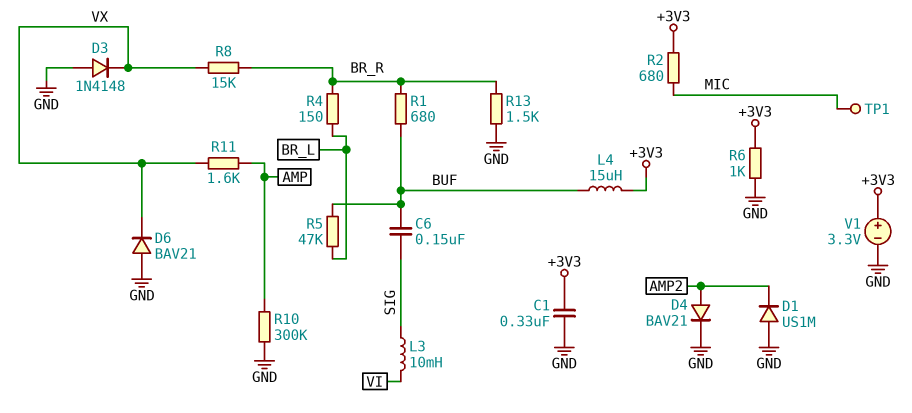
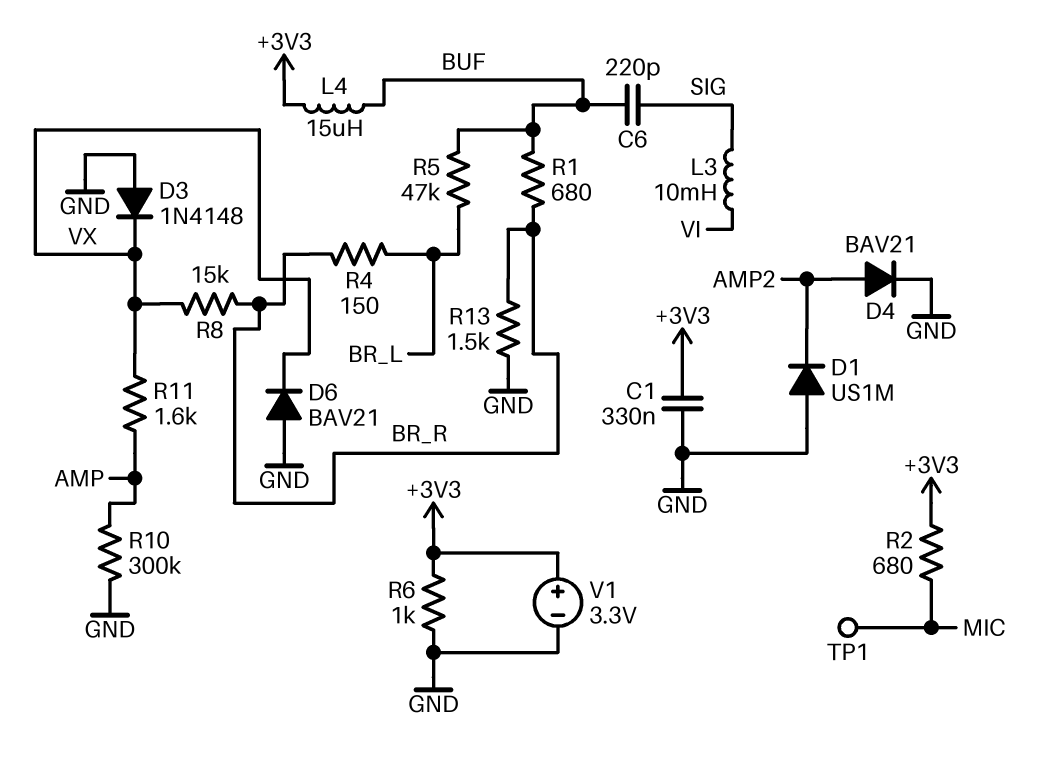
C6: 150nF (BUF, SIG) -> 220pF (BUF, SIG)

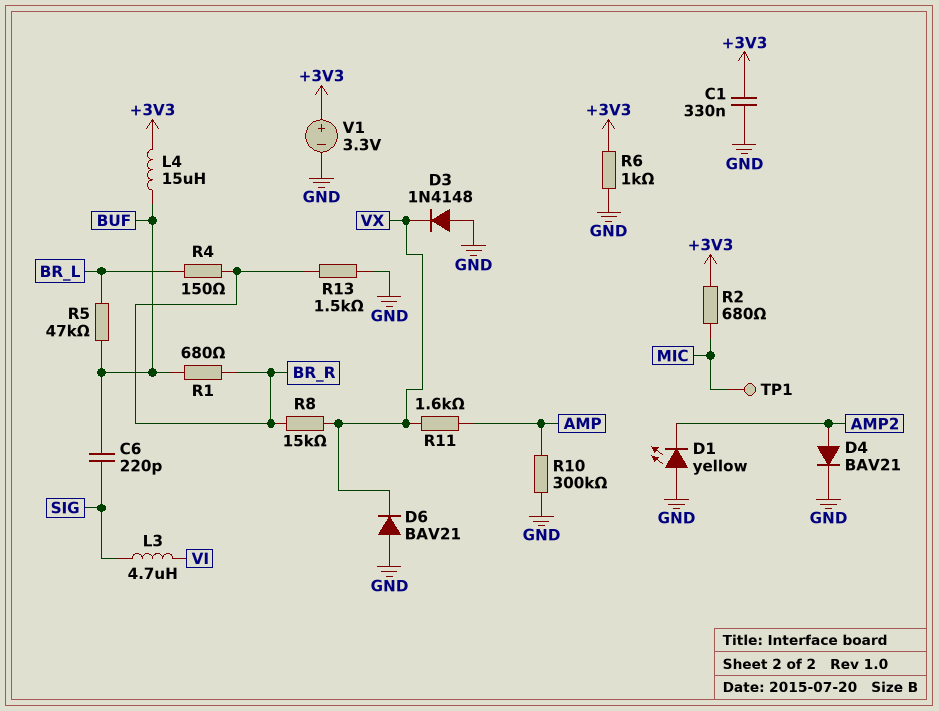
D1: diode US1M (A GND, K AMP2) -> LED yellow (A GND, K AMP2)
L3: 10mH (SIG, VI) -> 4.7uH (SIG, VI)

